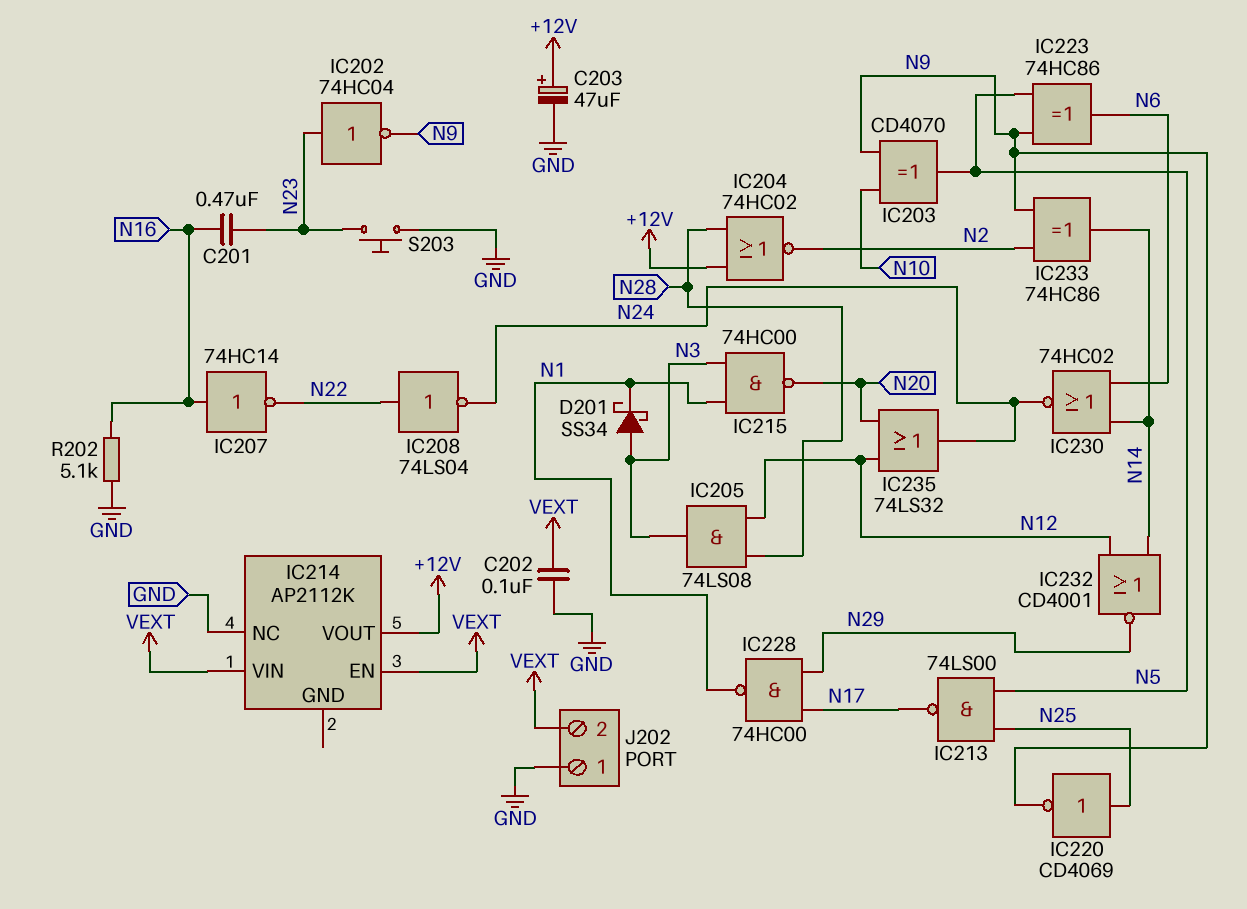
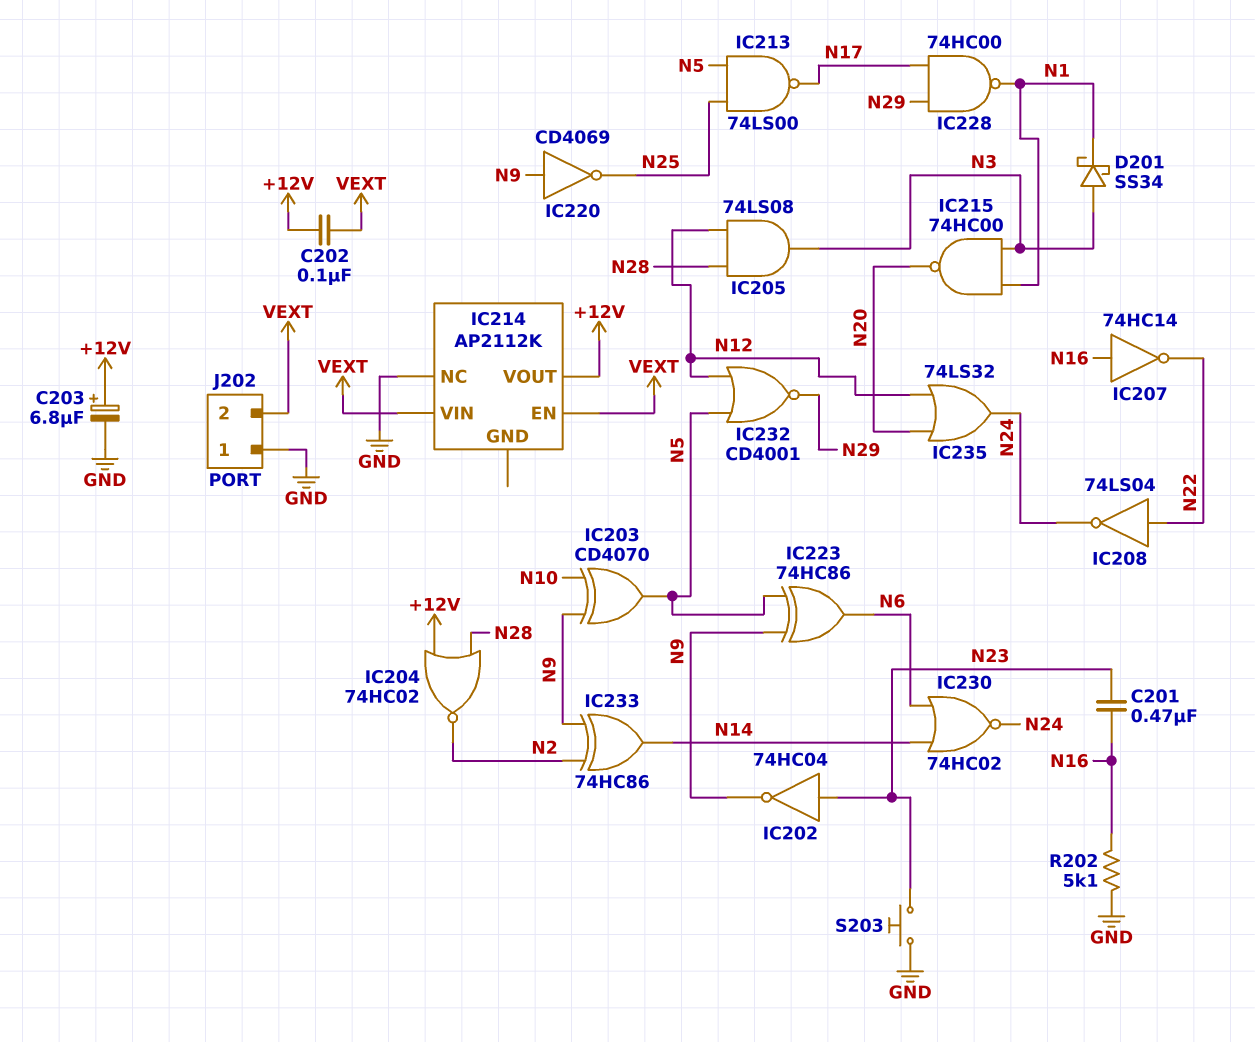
C202: 100nF (GND, VEXT) -> 100nF (+12V, VEXT)
C203: 47uF (plus +12V, minus GND) -> 6.8uF (plus +12V, minus GND)
IC220: NOT CD4069 (in N25, out N9) -> NOT CD4069 (in N9, out N25)
IC232: NOR CD4001 (in N12, in N14, out N29) -> NOR CD4001 (in N5, in N12, out N29)

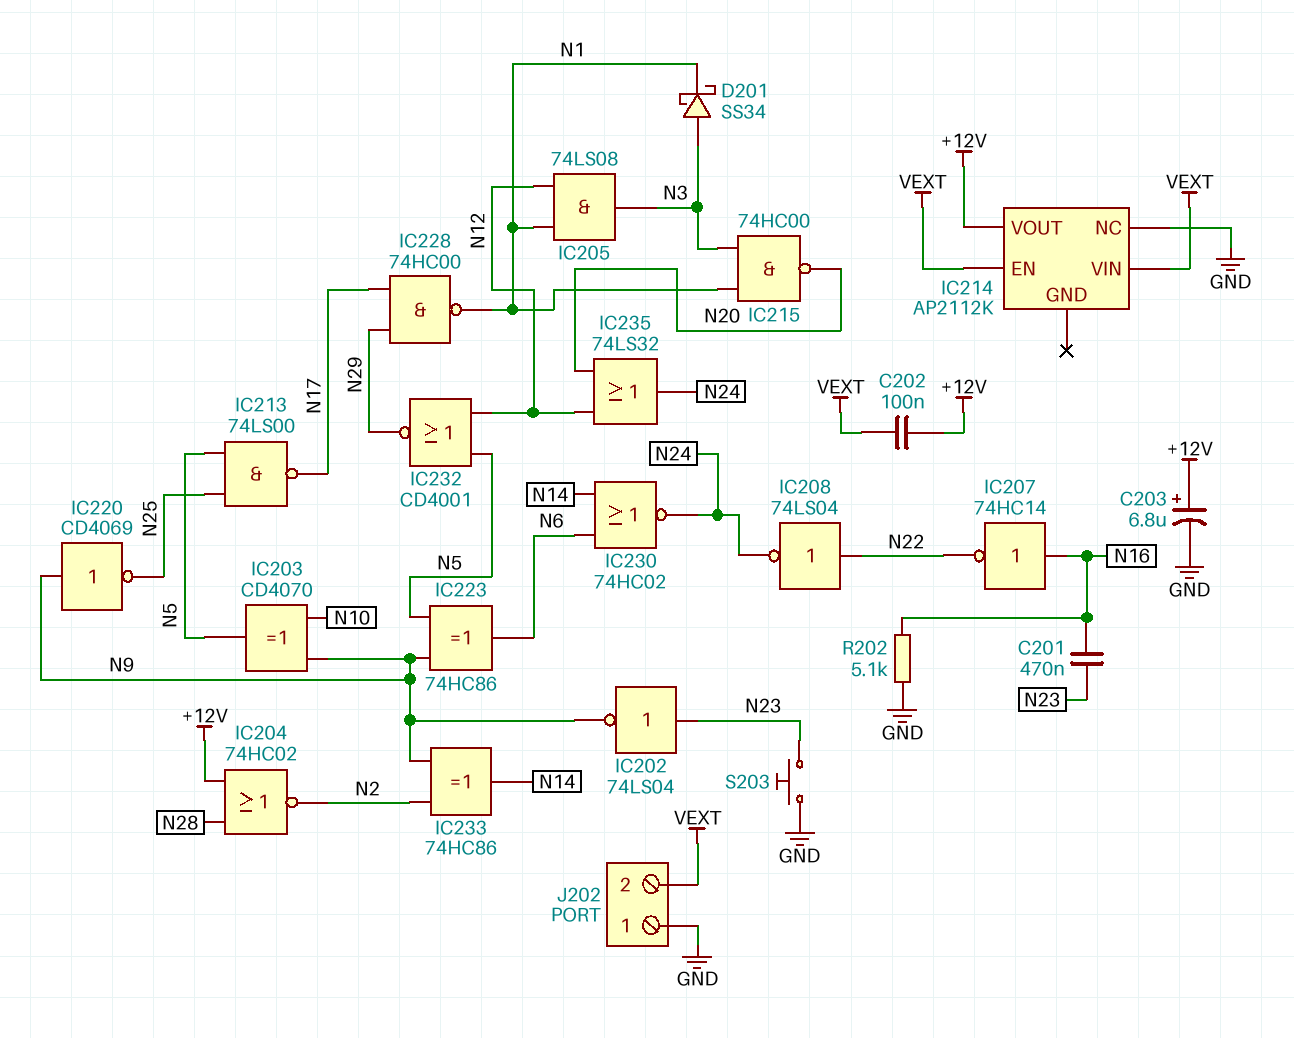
IC202: NOT 74HC04 (in N23, out N9) -> NOT 74LS04 (in N23, out N9)
IC205: AND 74LS08 (in N12, in N28, out N3) -> AND 74LS08 (in N1, in N12, out N3)

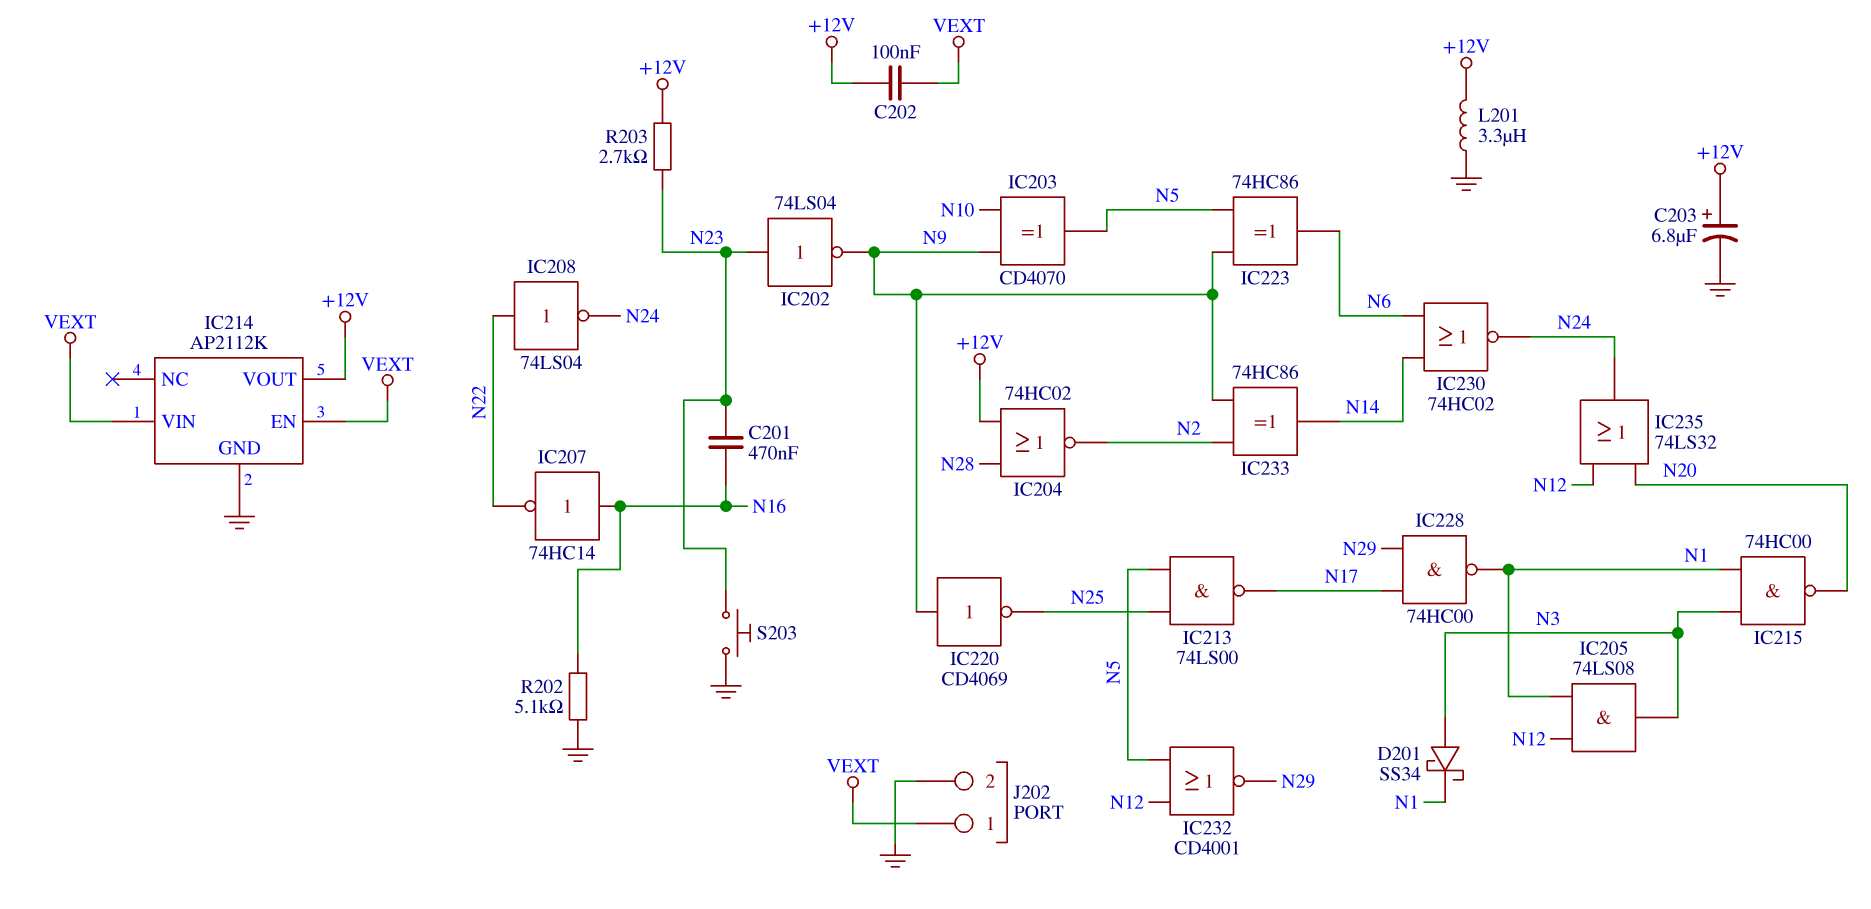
IC214 pin GND: none -> GND
IC214 pin NC: GND -> none
J202 pin 1: GND -> VEXT
J202 pin 2: VEXT -> GND
L201: none -> 3.3uH (+12V, GND)
R203: none -> 2.7k (+12V, N23)

